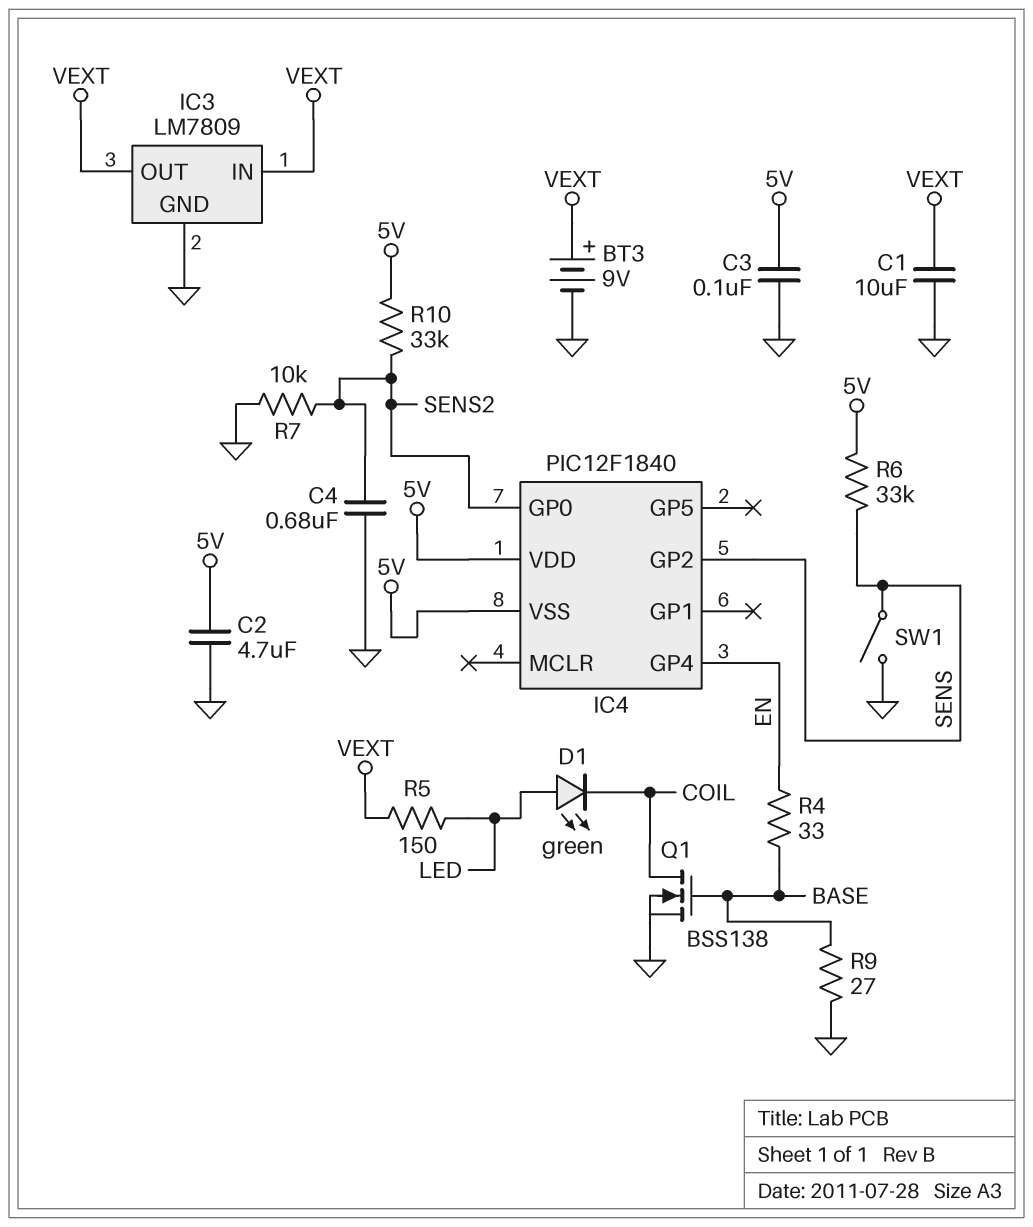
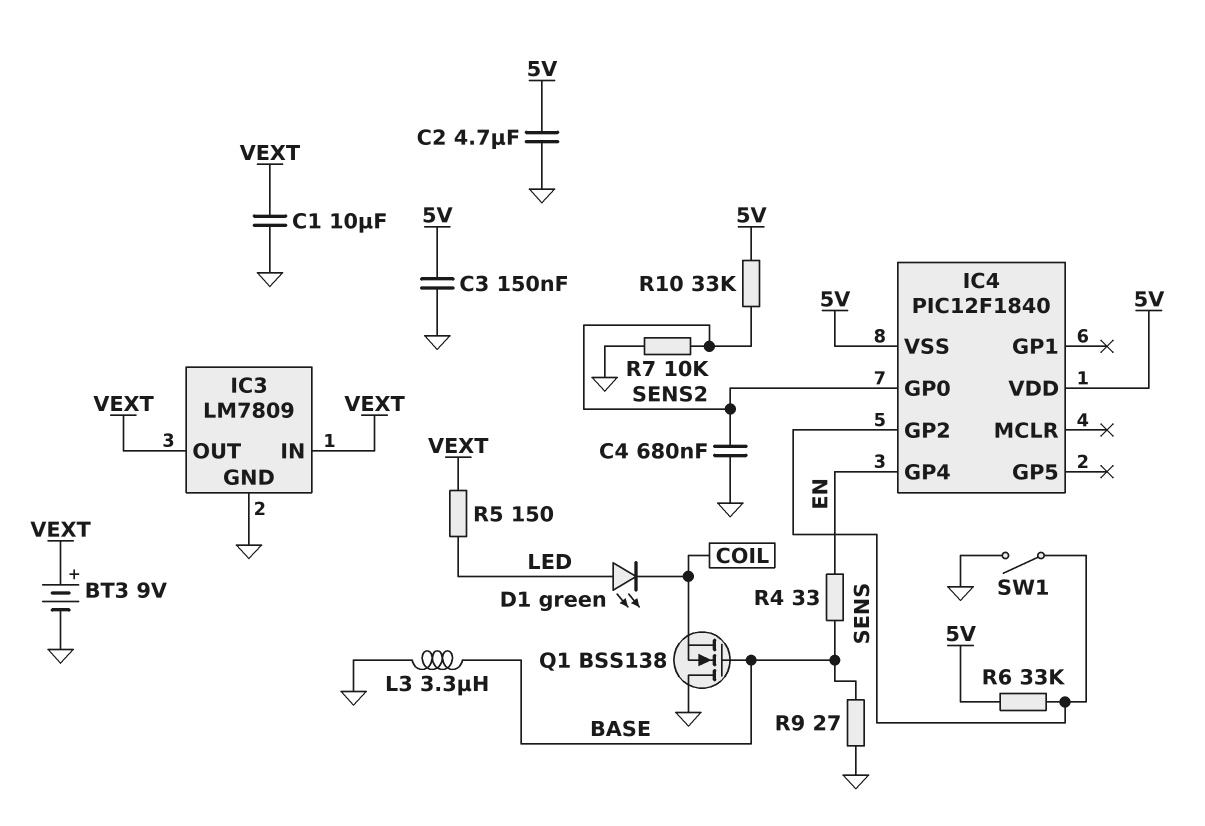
C3: 100nF (5V, GND) -> 150nF (5V, GND)
L3: none -> 3.3uH (BASE, GND)
Q1: NMOS BSS138 (G BASE, D COIL, S GND) -> NMOS BSS138 (G BASE, D GND, S COIL)

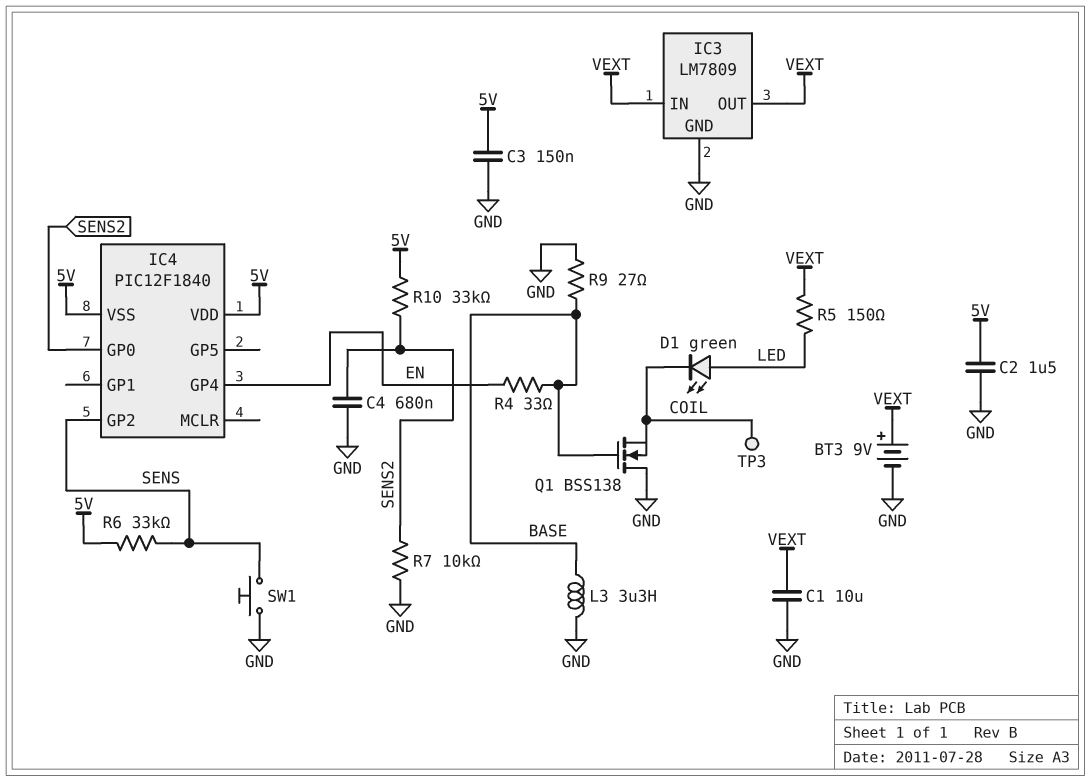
C2: 4.7uF (5V, GND) -> 1.5uF (5V, GND)
SW1: switch (GND, SENS) -> button (GND, SENS)
TP3: none -> test point (COIL)

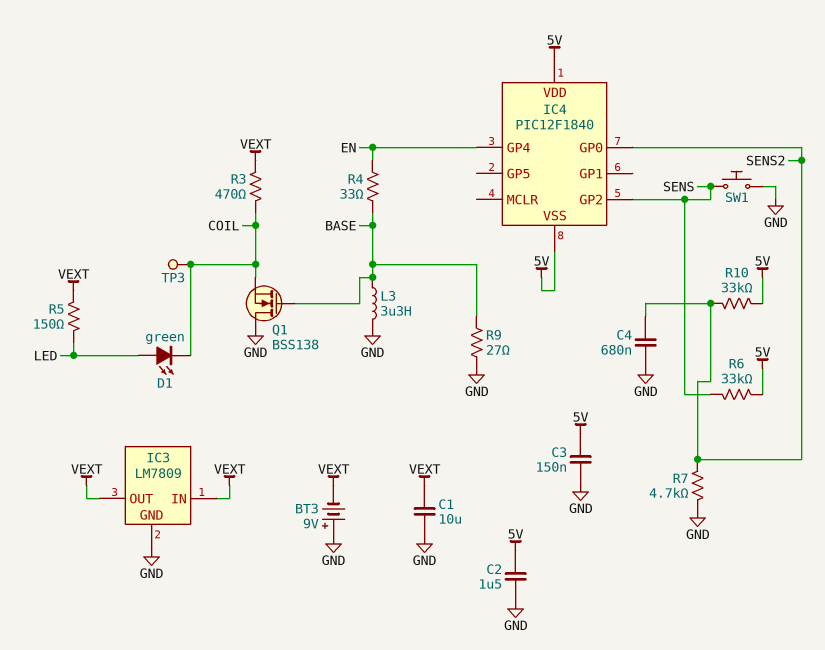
BT3: 9V (plus VEXT, minus GND) -> 9V (plus GND, minus VEXT)
R3: none -> 470 (COIL, VEXT)
R7: 10k (GND, SENS2) -> 4.7k (GND, SENS2)

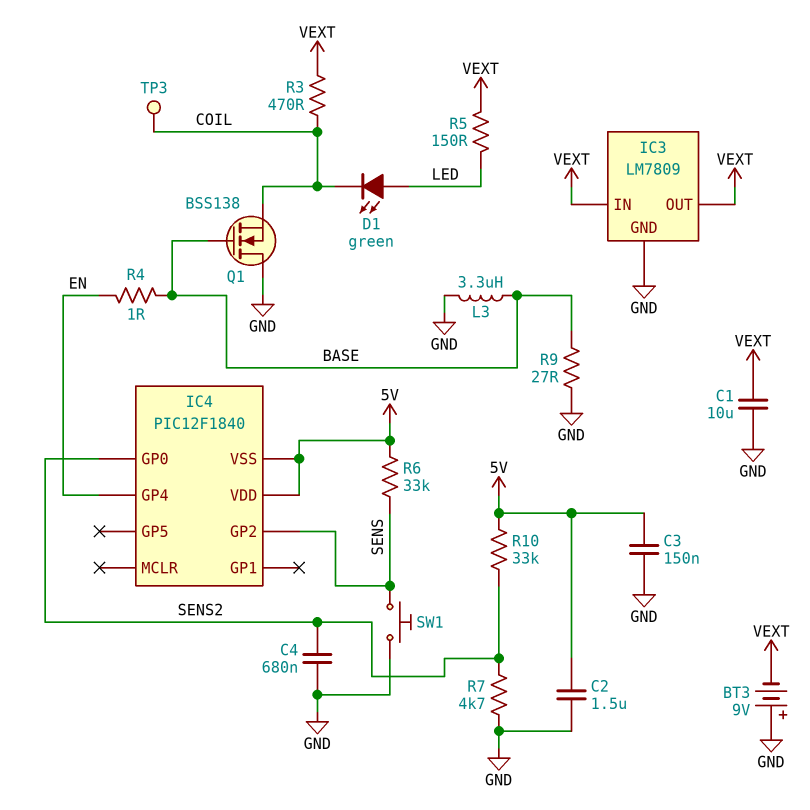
R4: 33 (BASE, EN) -> 1 (BASE, EN)

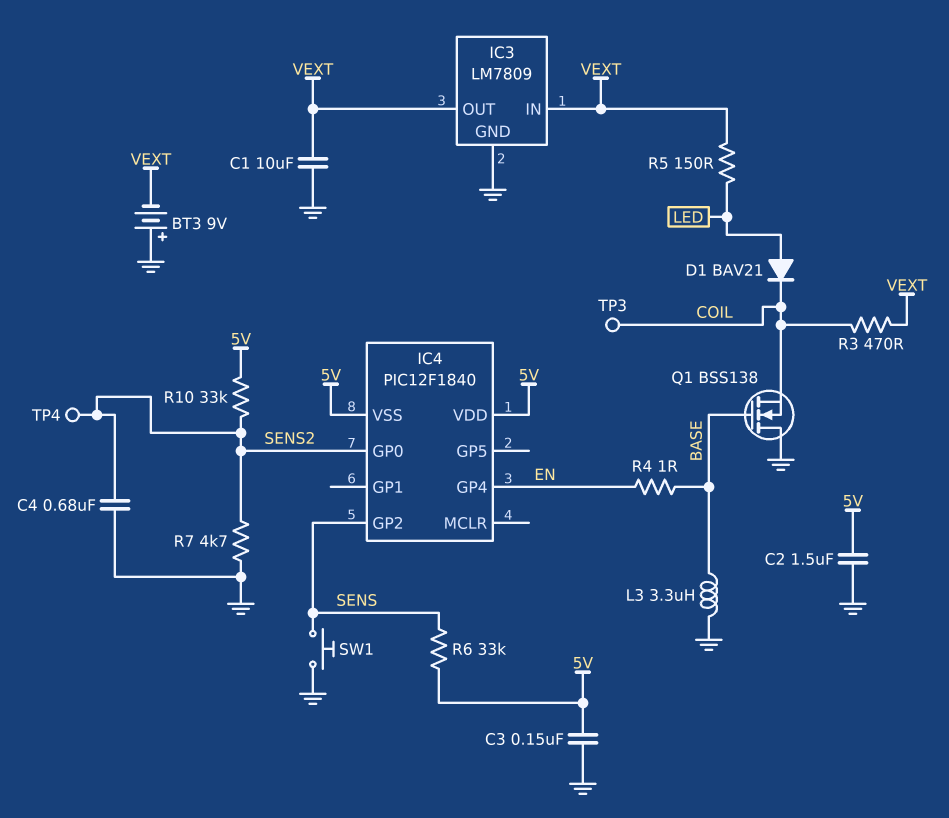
D1: LED green (A LED, K COIL) -> diode BAV21 (A LED, K COIL)
R9: 27 (BASE, GND) -> none
TP4: none -> test point (SENS2)

